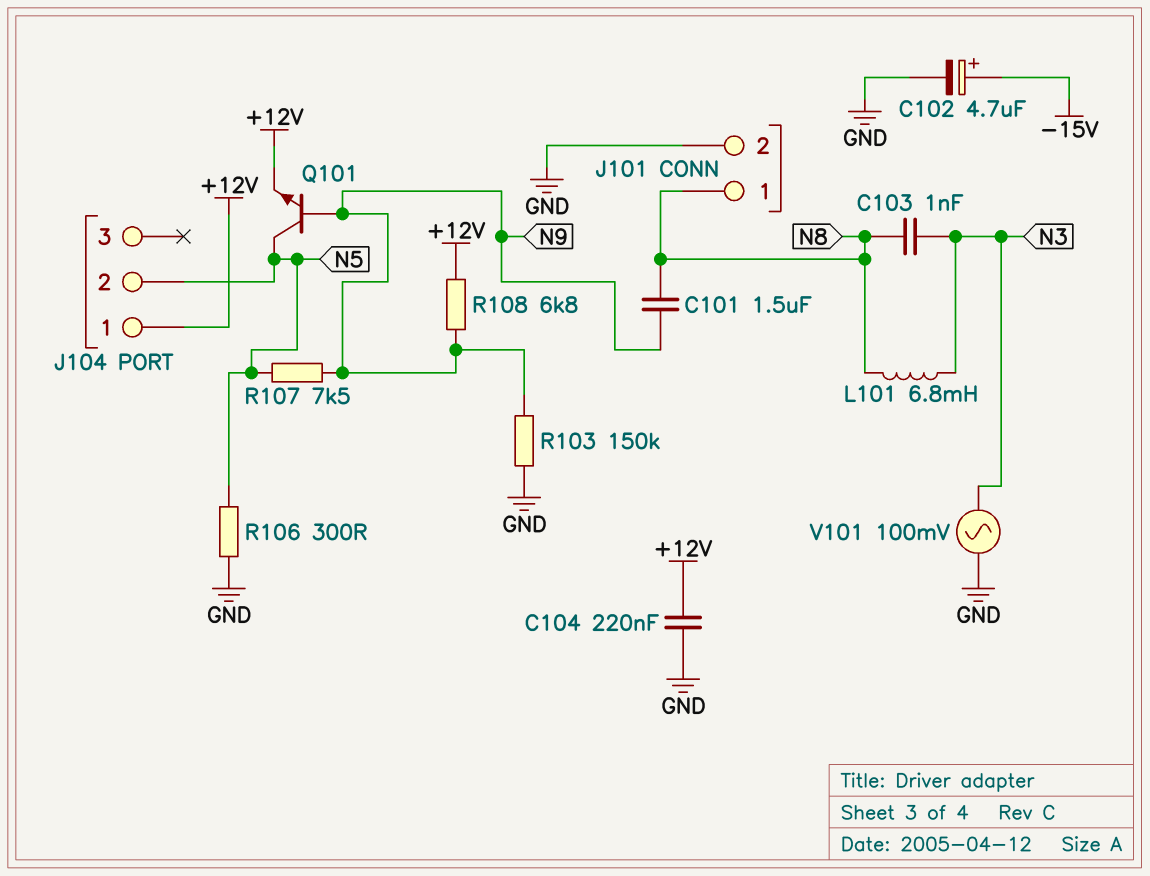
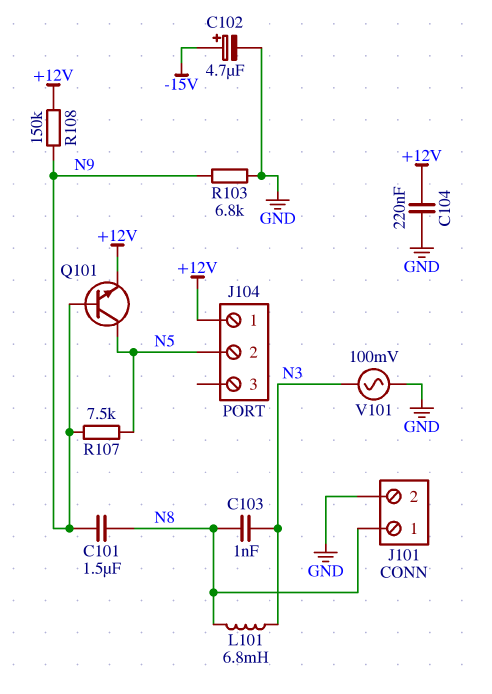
R103: 150k (GND, N9) -> 6.8k (GND, N9)
R106: 300 (GND, N5) -> none
R108: 6.8k (+12V, N9) -> 150k (+12V, N9)

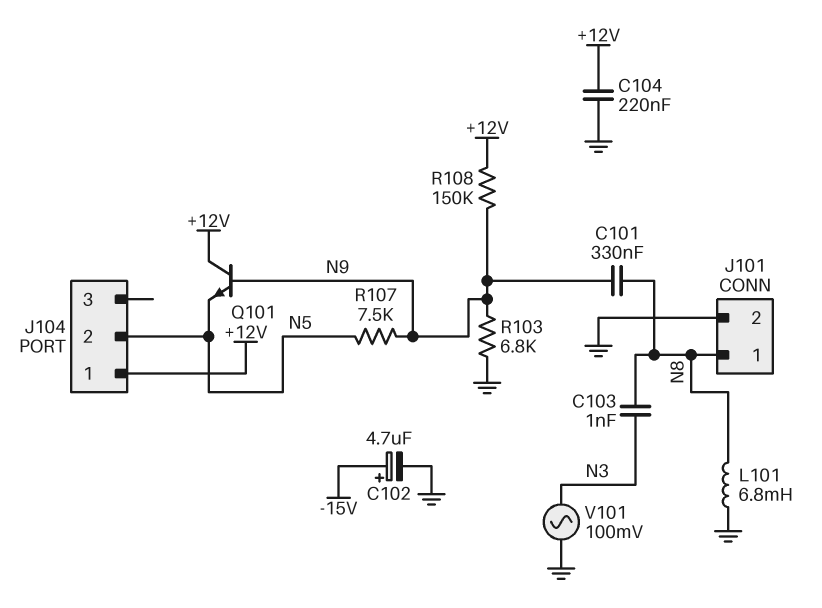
C101: 1.5uF (N8, N9) -> 330nF (N8, N9)
L101: 6.8mH (N3, N8) -> 6.8mH (GND, N8)
Q101: NPN (B N9, C N5, E +12V) -> NPN (B N9, C +12V, E N5)

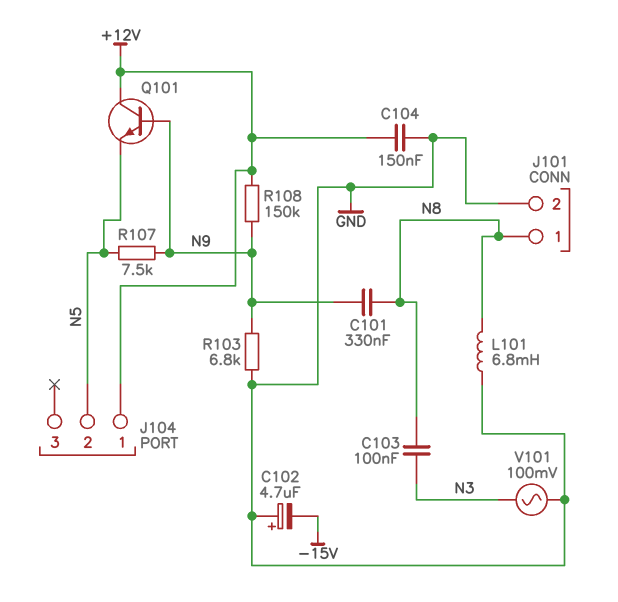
C102: 4.7uF (plus -15V, minus GND) -> 4.7uF (plus GND, minus -15V)
C103: 1nF (N3, N8) -> 100nF (N3, N8)
C104: 220nF (+12V, GND) -> 150nF (+12V, GND)

